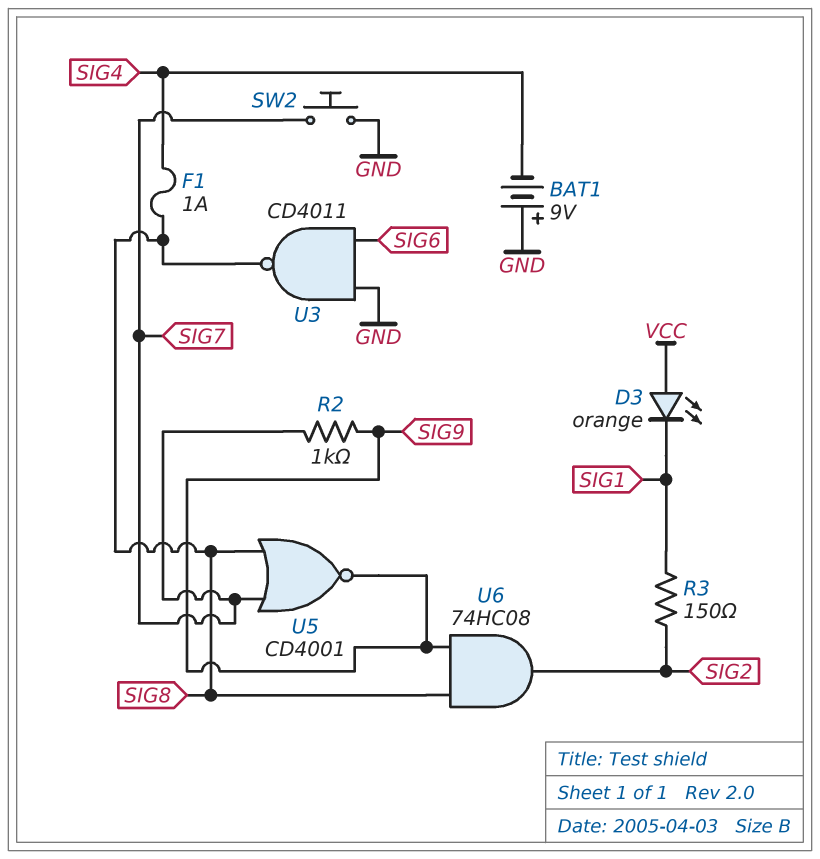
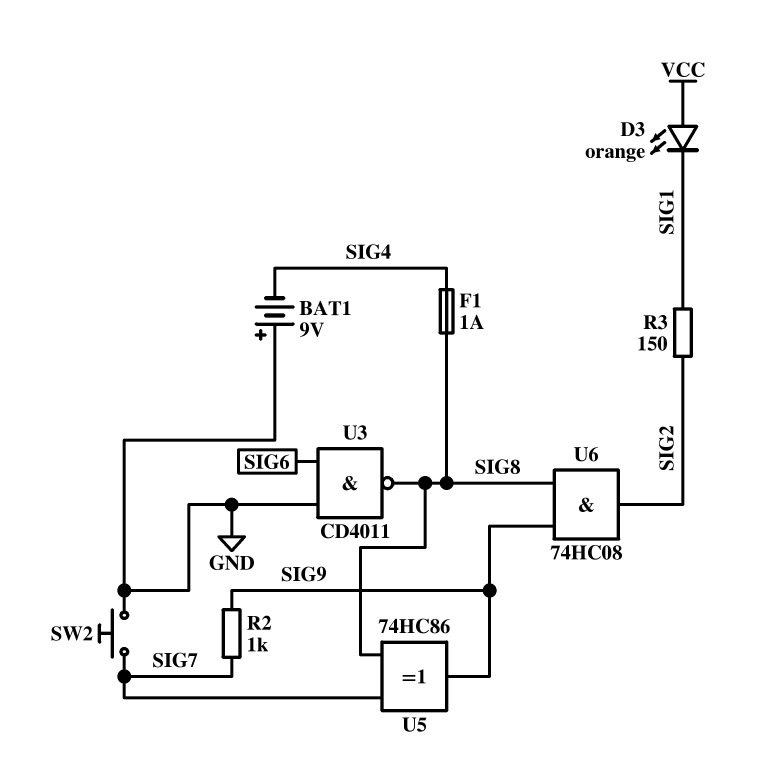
U5: NOR CD4001 (in SIG7, in SIG8, out SIG9) -> XOR 74HC86 (in SIG7, in SIG8, out SIG9)

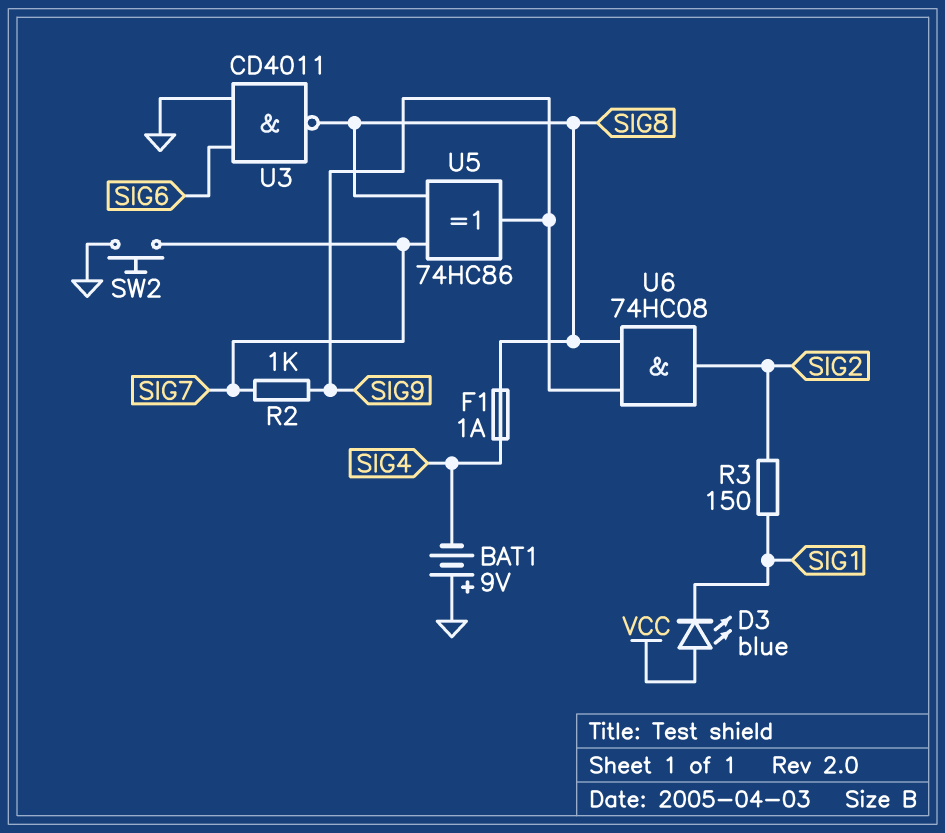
D3: LED orange (A VCC, K SIG1) -> LED blue (A VCC, K SIG1)

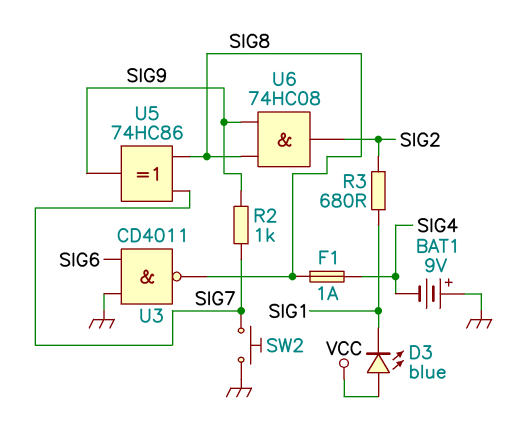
R3: 150 (SIG1, SIG2) -> 680 (SIG1, SIG2)

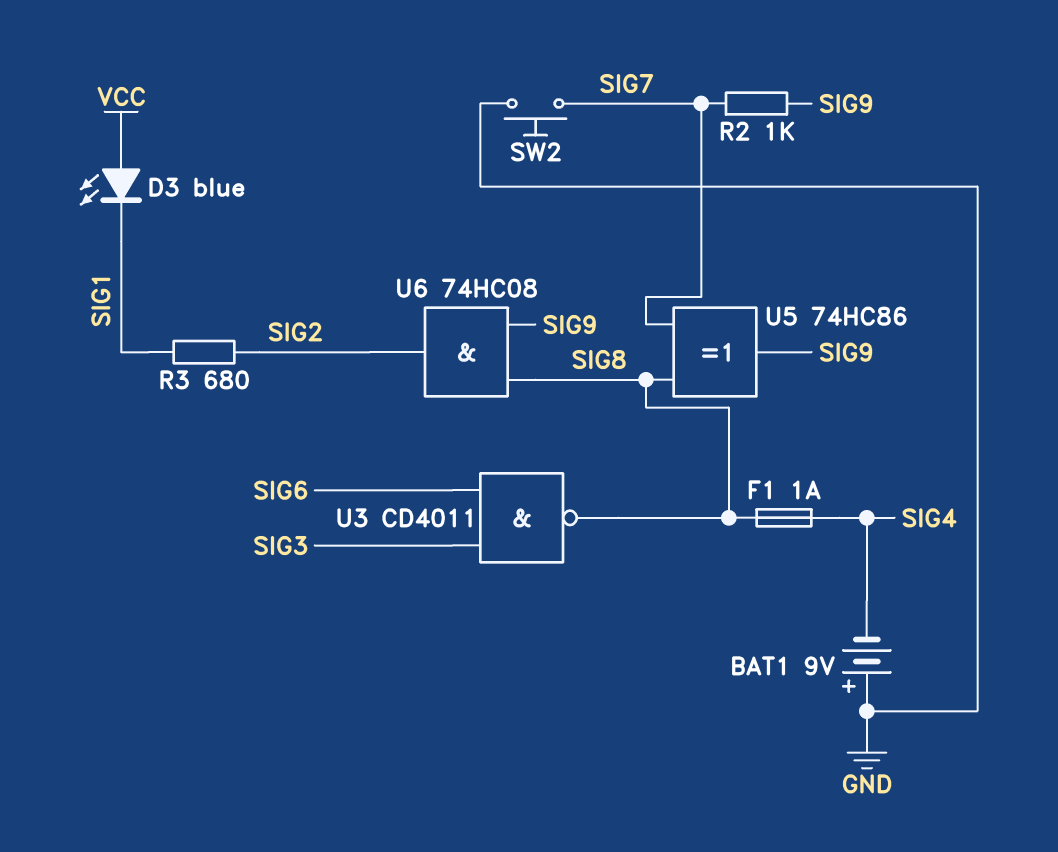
U3: NAND CD4011 (in GND, in SIG6, out SIG8) -> NAND CD4011 (in SIG3, in SIG6, out SIG8)

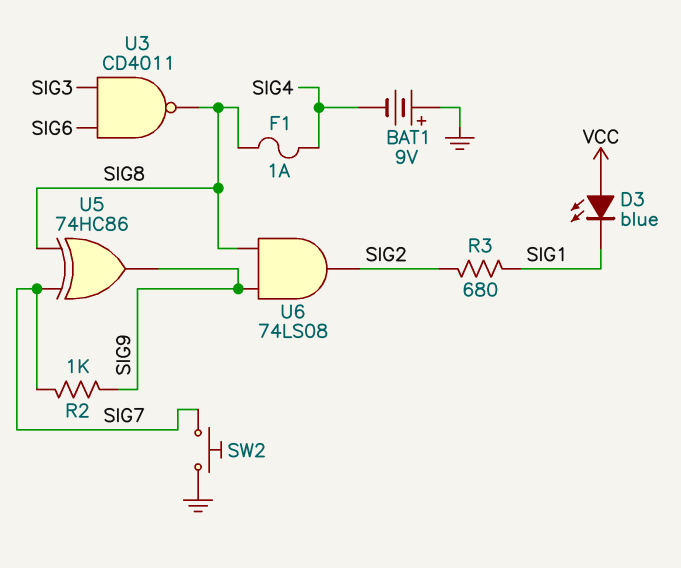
U6: AND 74HC08 (in SIG8, in SIG9, out SIG2) -> AND 74LS08 (in SIG8, in SIG9, out SIG2)

